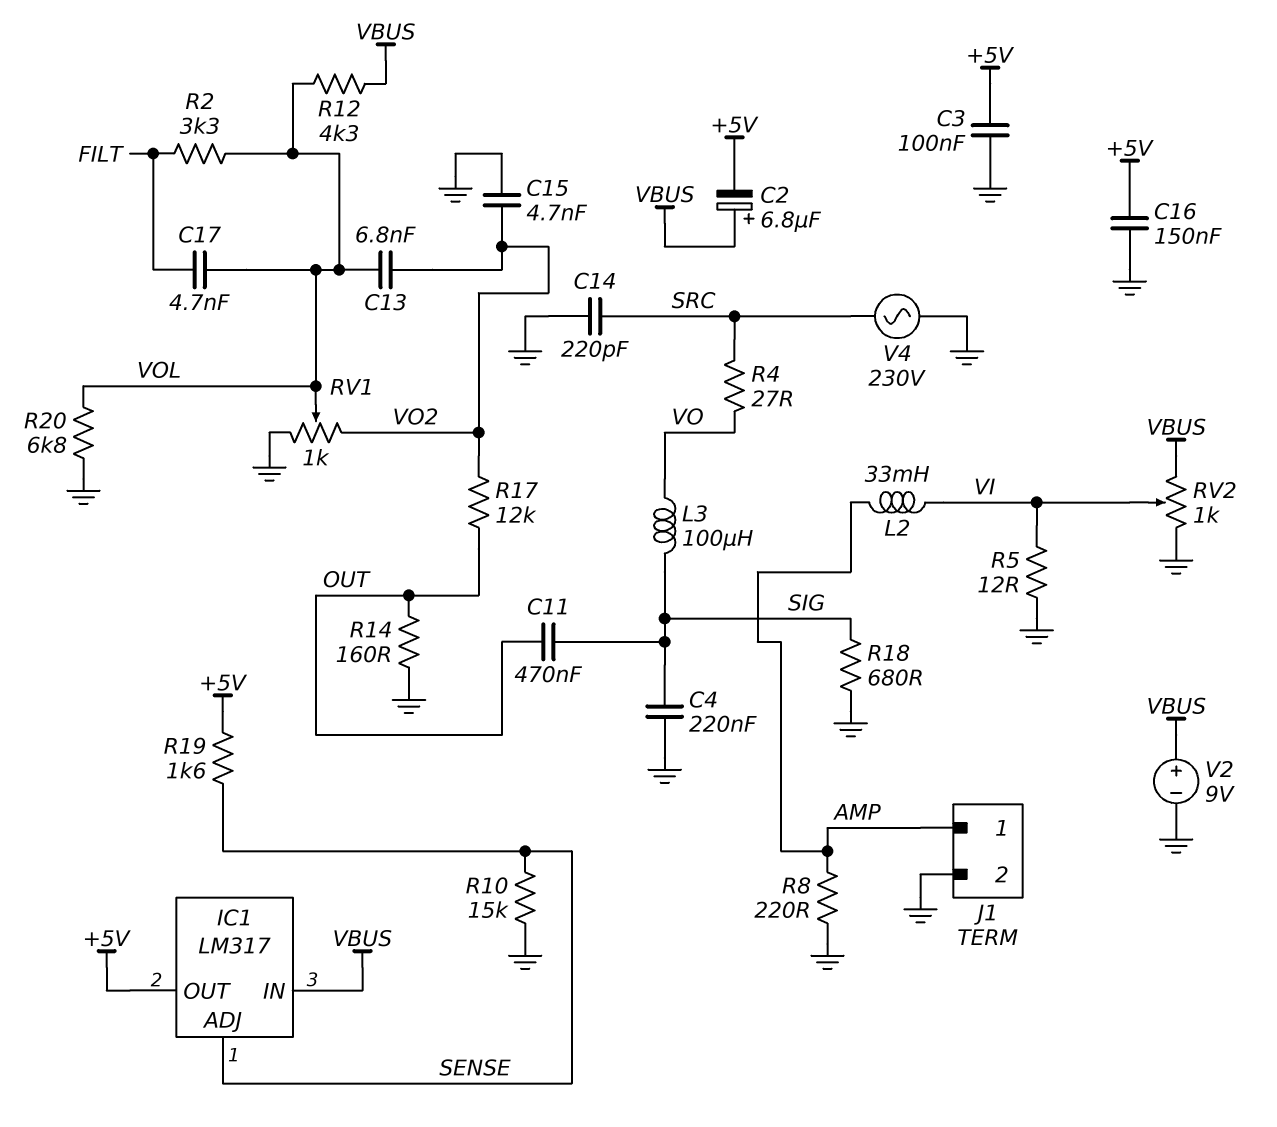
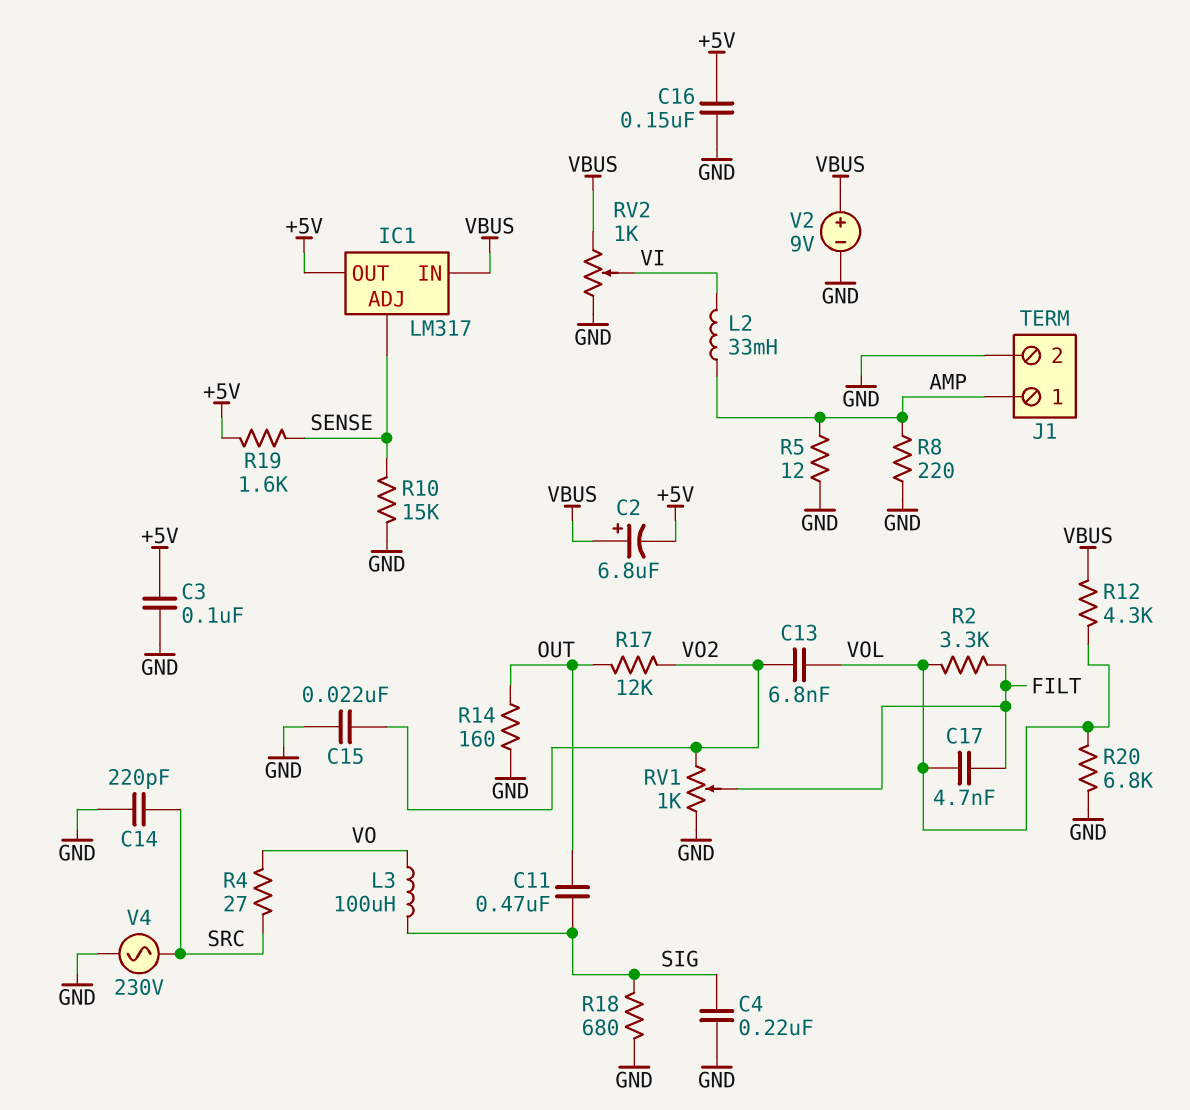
C15: 4.7nF (GND, VO2) -> 22nF (GND, VO2)
R5: 12 (GND, VI) -> 12 (AMP, GND)
RV1: 1k (GND, VO2, wiper VOL) -> 1k (GND, VO2, wiper FILT)

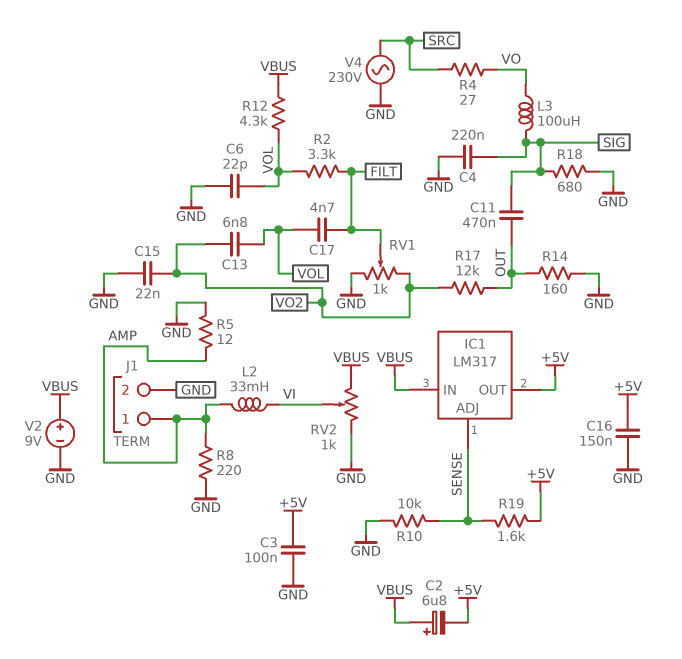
C6: none -> 22pF (GND, VOL)
C14: 220pF (GND, SRC) -> none
R10: 15k (GND, SENSE) -> 10k (GND, SENSE)
R20: 6.8k (GND, VOL) -> none

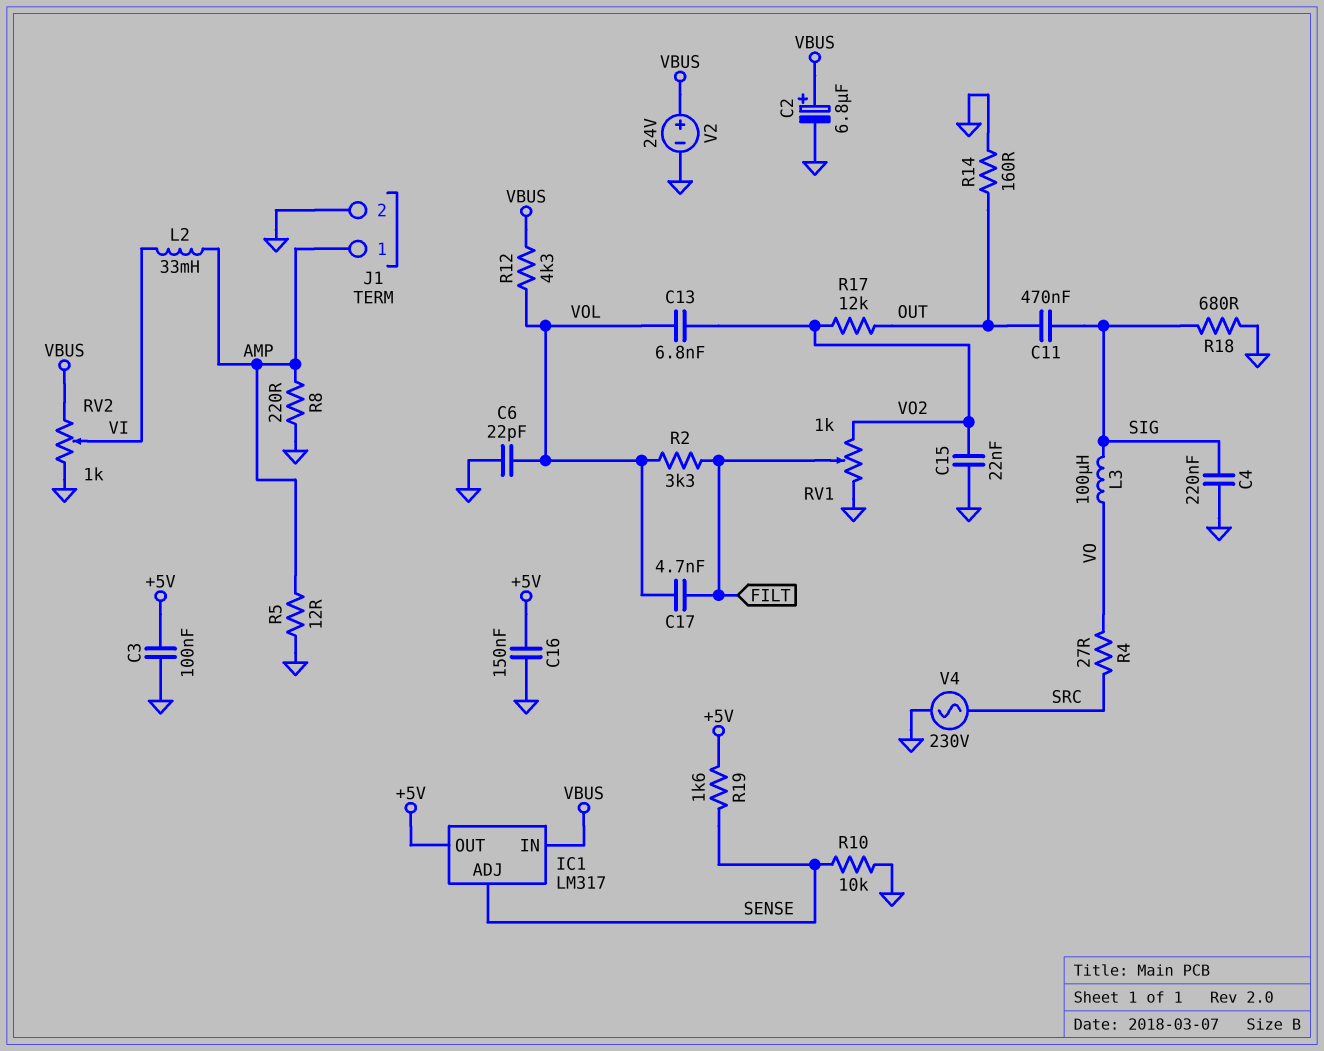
C2: 6.8uF (plus VBUS, minus +5V) -> 6.8uF (plus VBUS, minus GND)
V2: 9V (plus VBUS, minus GND) -> 24V (plus VBUS, minus GND)

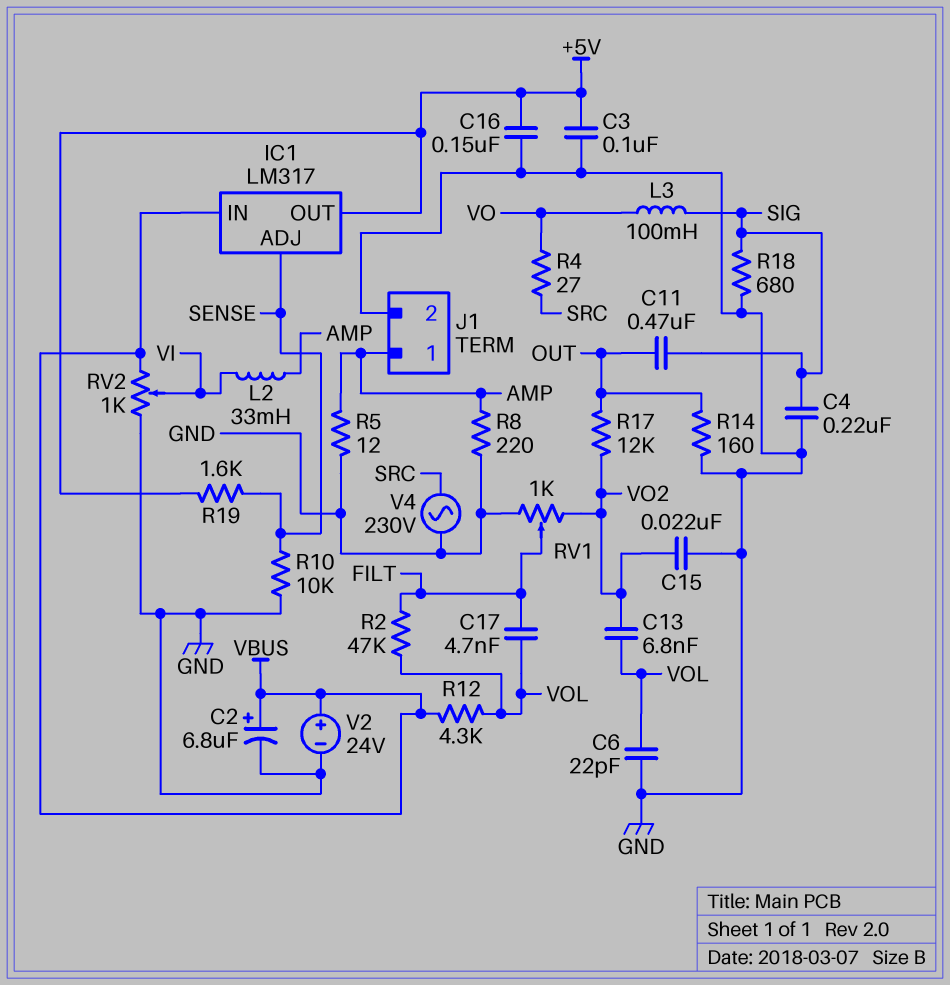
L3: 100uH (SIG, VO) -> 100mH (SIG, VO)
R2: 3.3k (FILT, VOL) -> 47k (FILT, VOL)

